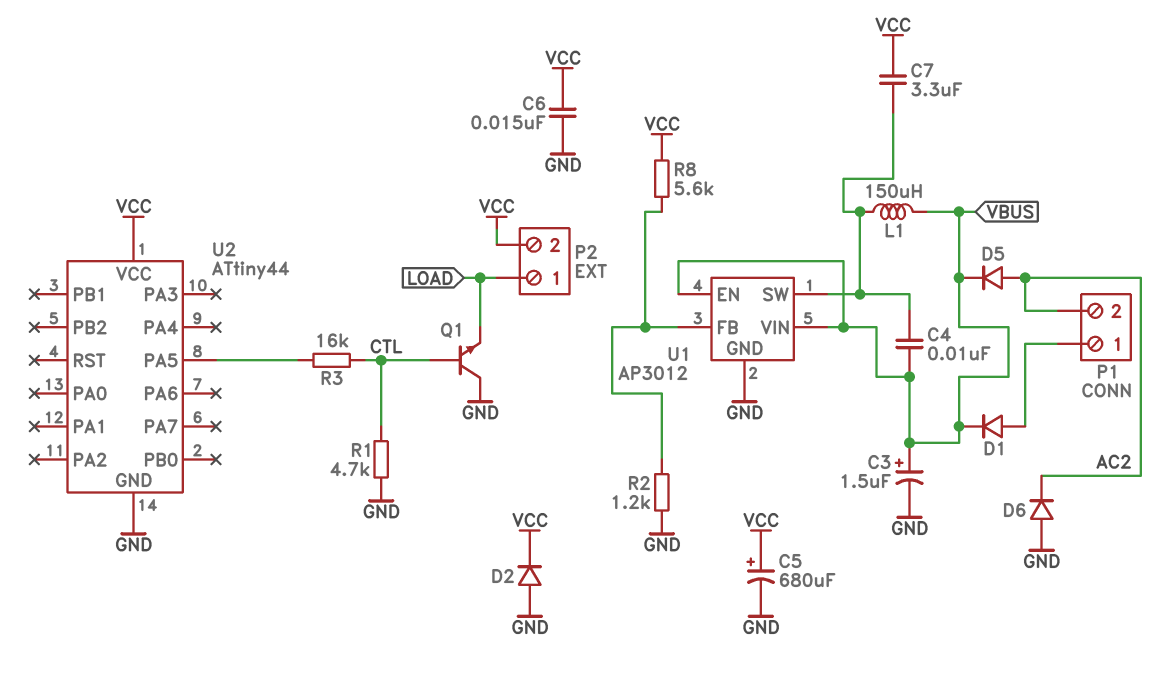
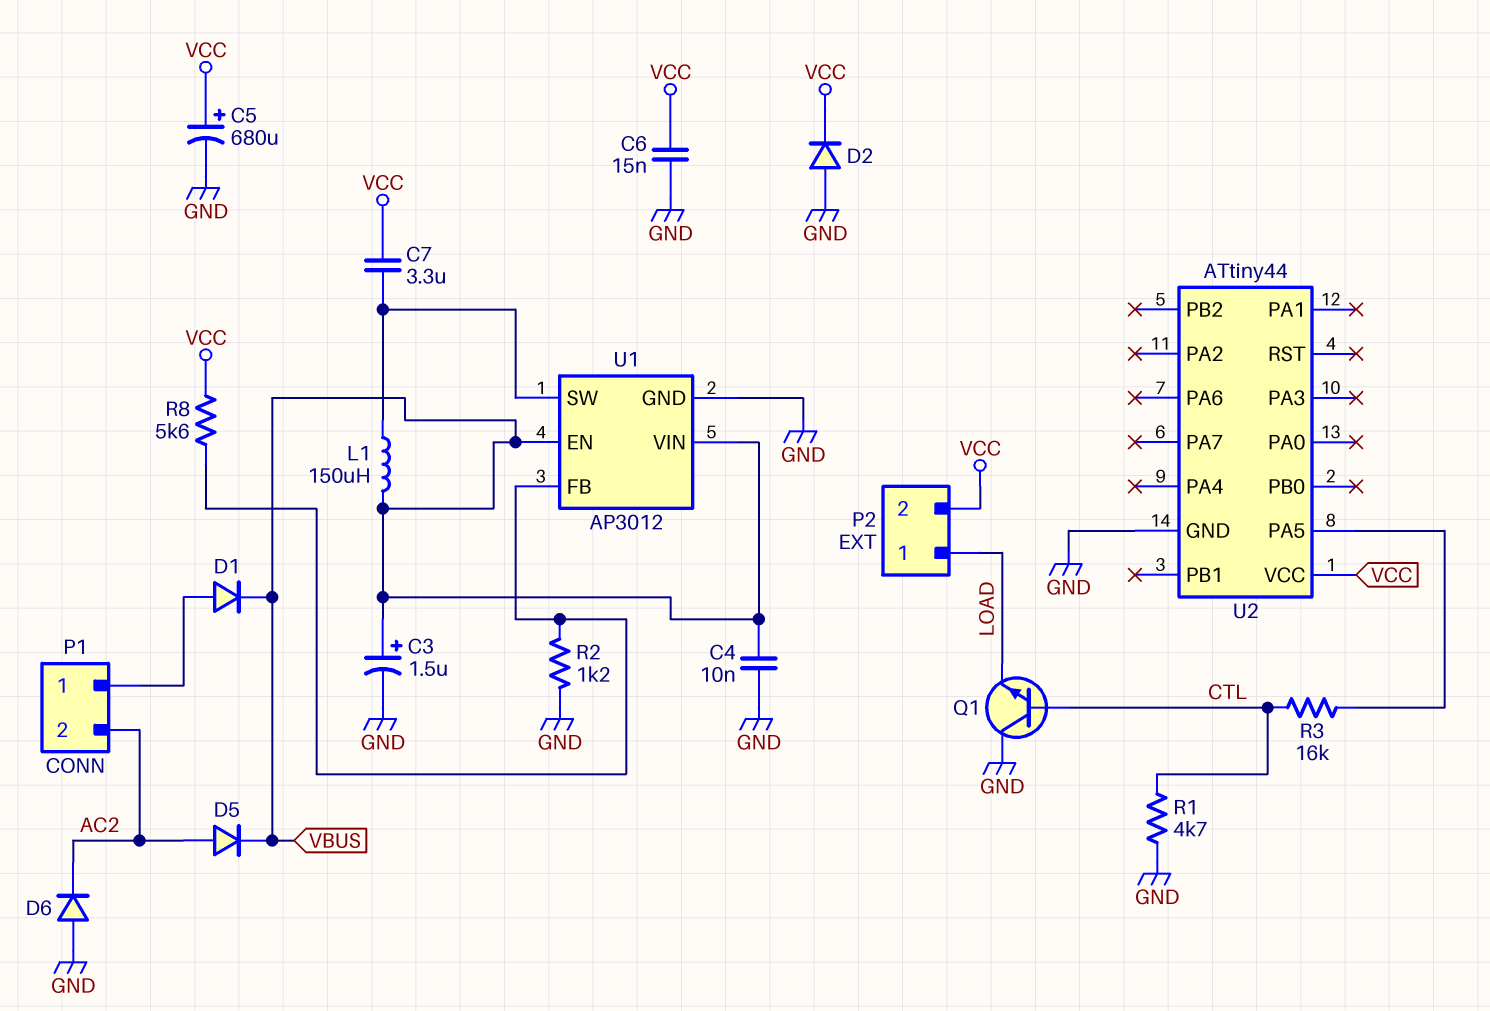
C4: 10nF (U1/SW, VBUS) -> 10nF (GND, VBUS)

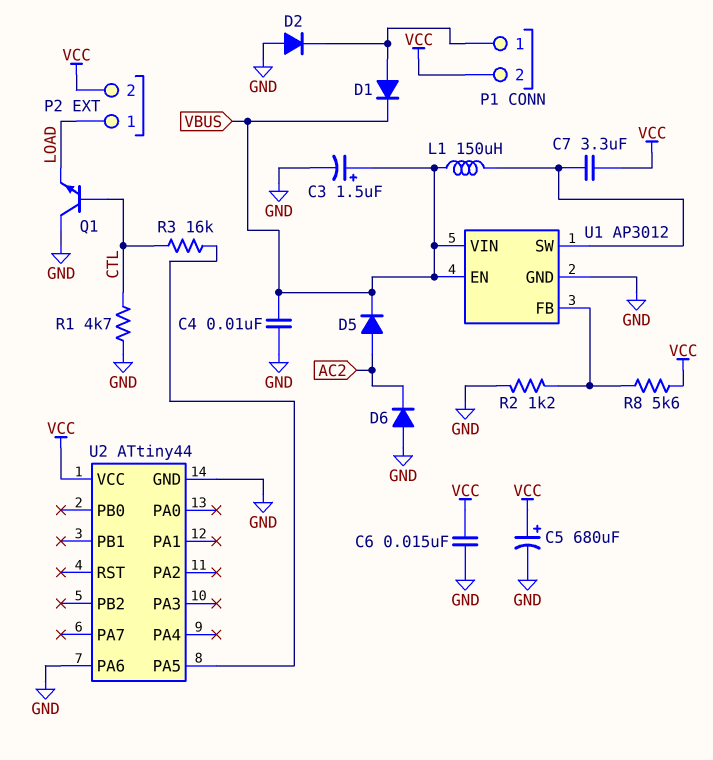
D2: diode (A GND, K VCC) -> diode (A GND, K P1/1)
P1 pin 2: AC2 -> VCC
U2 pin PA6: none -> GND

